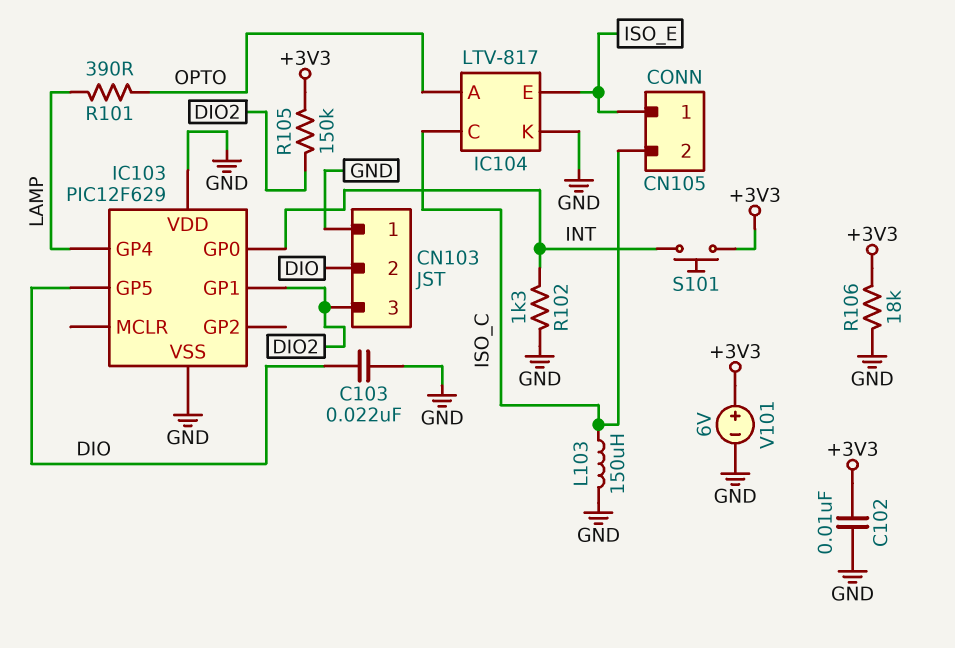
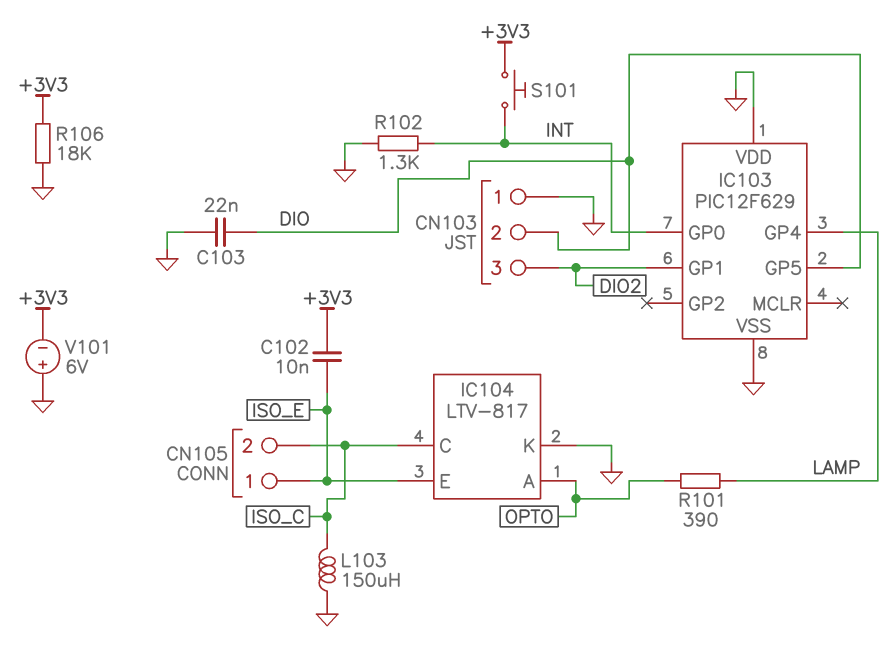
C102: 10nF (+3V3, GND) -> 10nF (+3V3, ISO_E)
R105: 150k (+3V3, DIO2) -> none
V101: 6V (plus +3V3, minus GND) -> 6V (plus GND, minus +3V3)

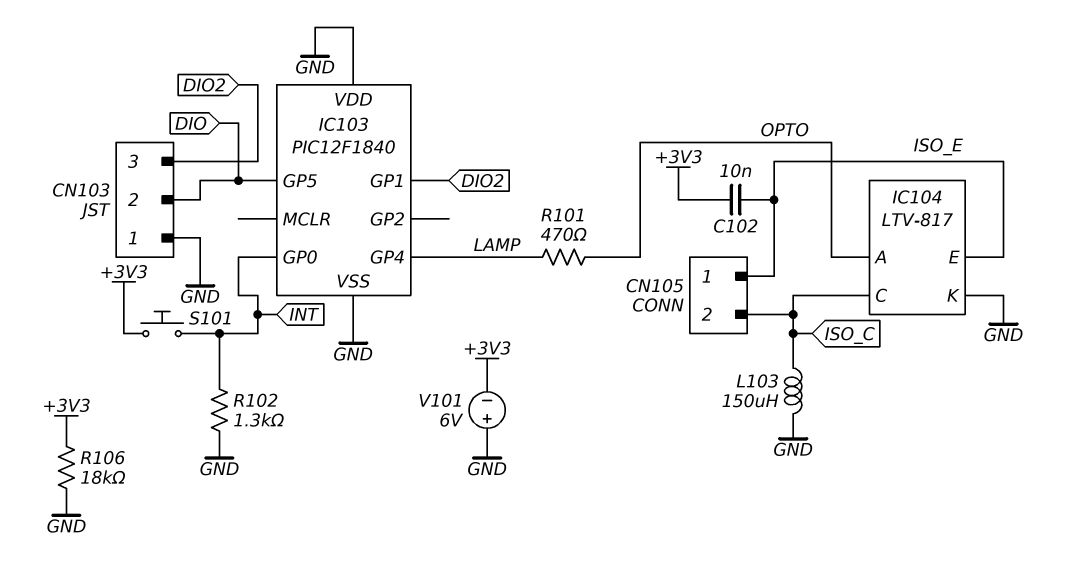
C103: 22nF (DIO, GND) -> none
IC103: PIC12F629 -> PIC12F1840
R101: 390 (LAMP, OPTO) -> 470 (LAMP, OPTO)

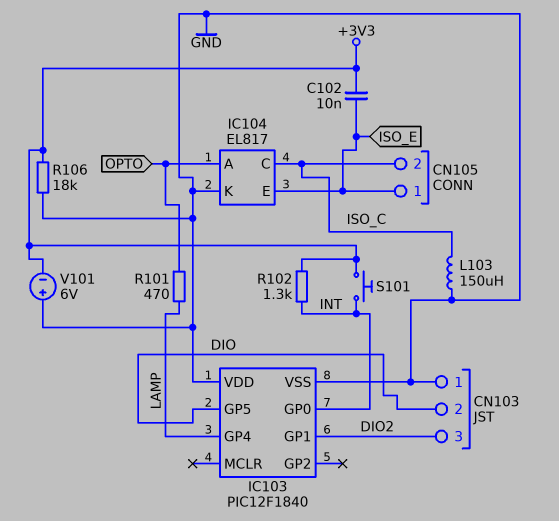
IC104: LTV-817 -> EL817
R102: 1.3k (GND, INT) -> 1.3k (+3V3, INT)

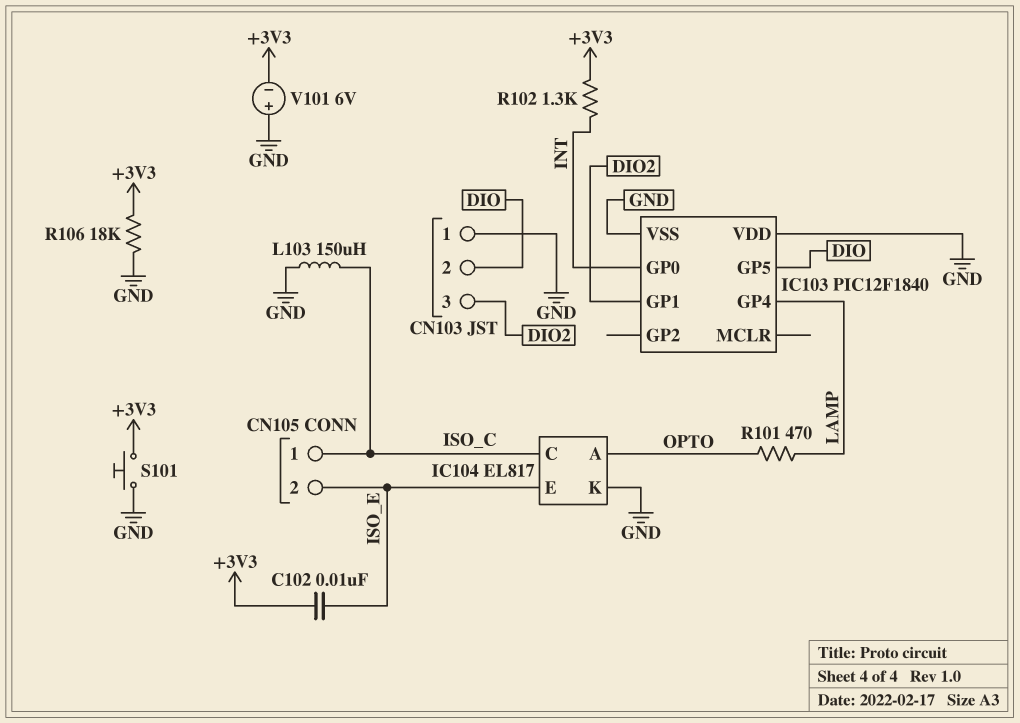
CN105 pin 1: ISO_E -> ISO_C
CN105 pin 2: ISO_C -> ISO_E
S101: button (+3V3, INT) -> button (+3V3, GND)

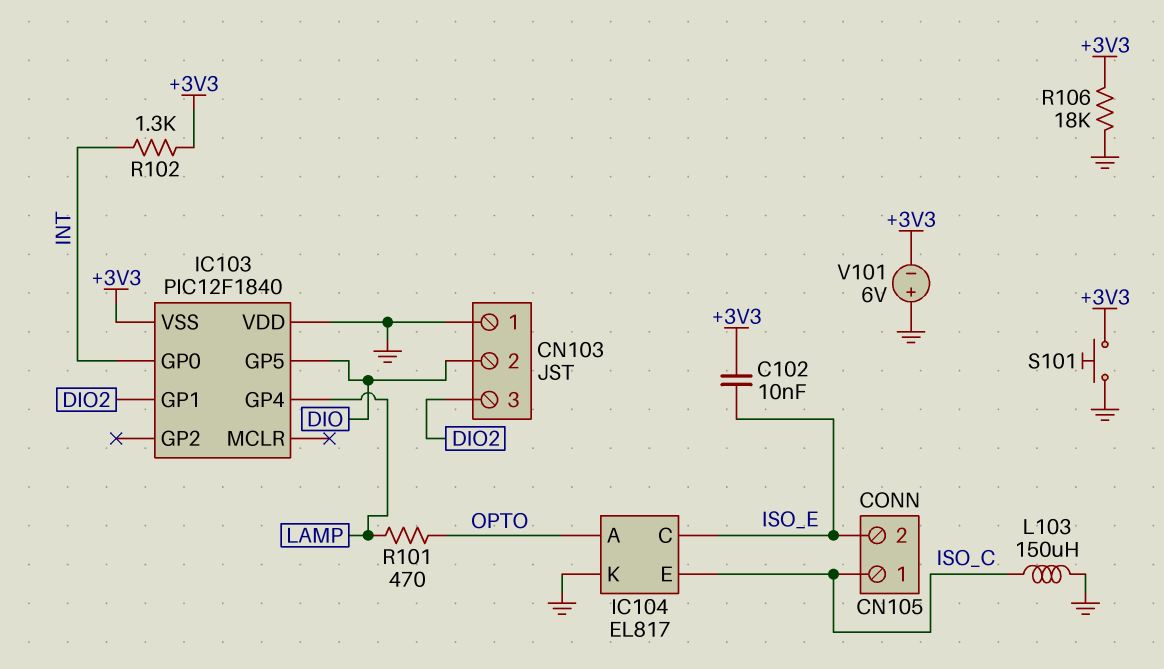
IC103 pin VSS: GND -> +3V3
IC104 pin C: ISO_C -> ISO_E
IC104 pin E: ISO_E -> ISO_C

